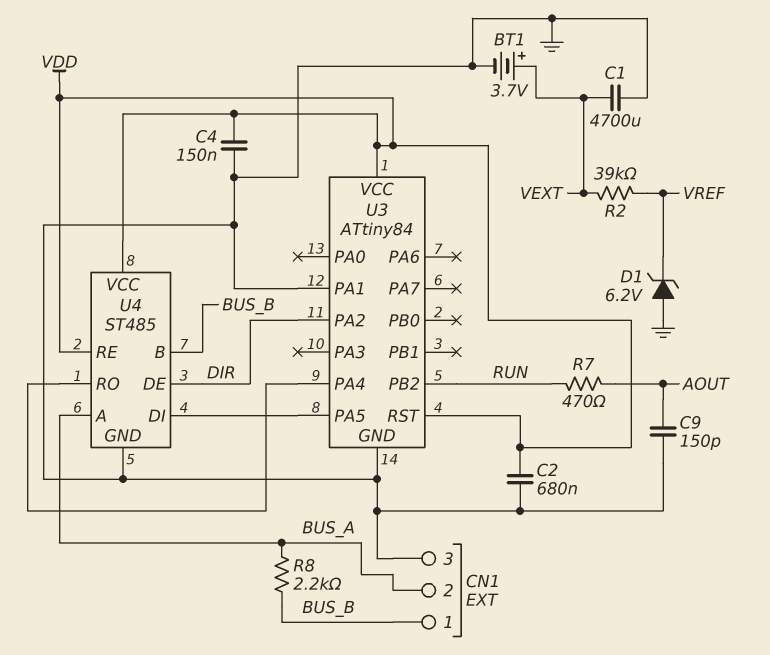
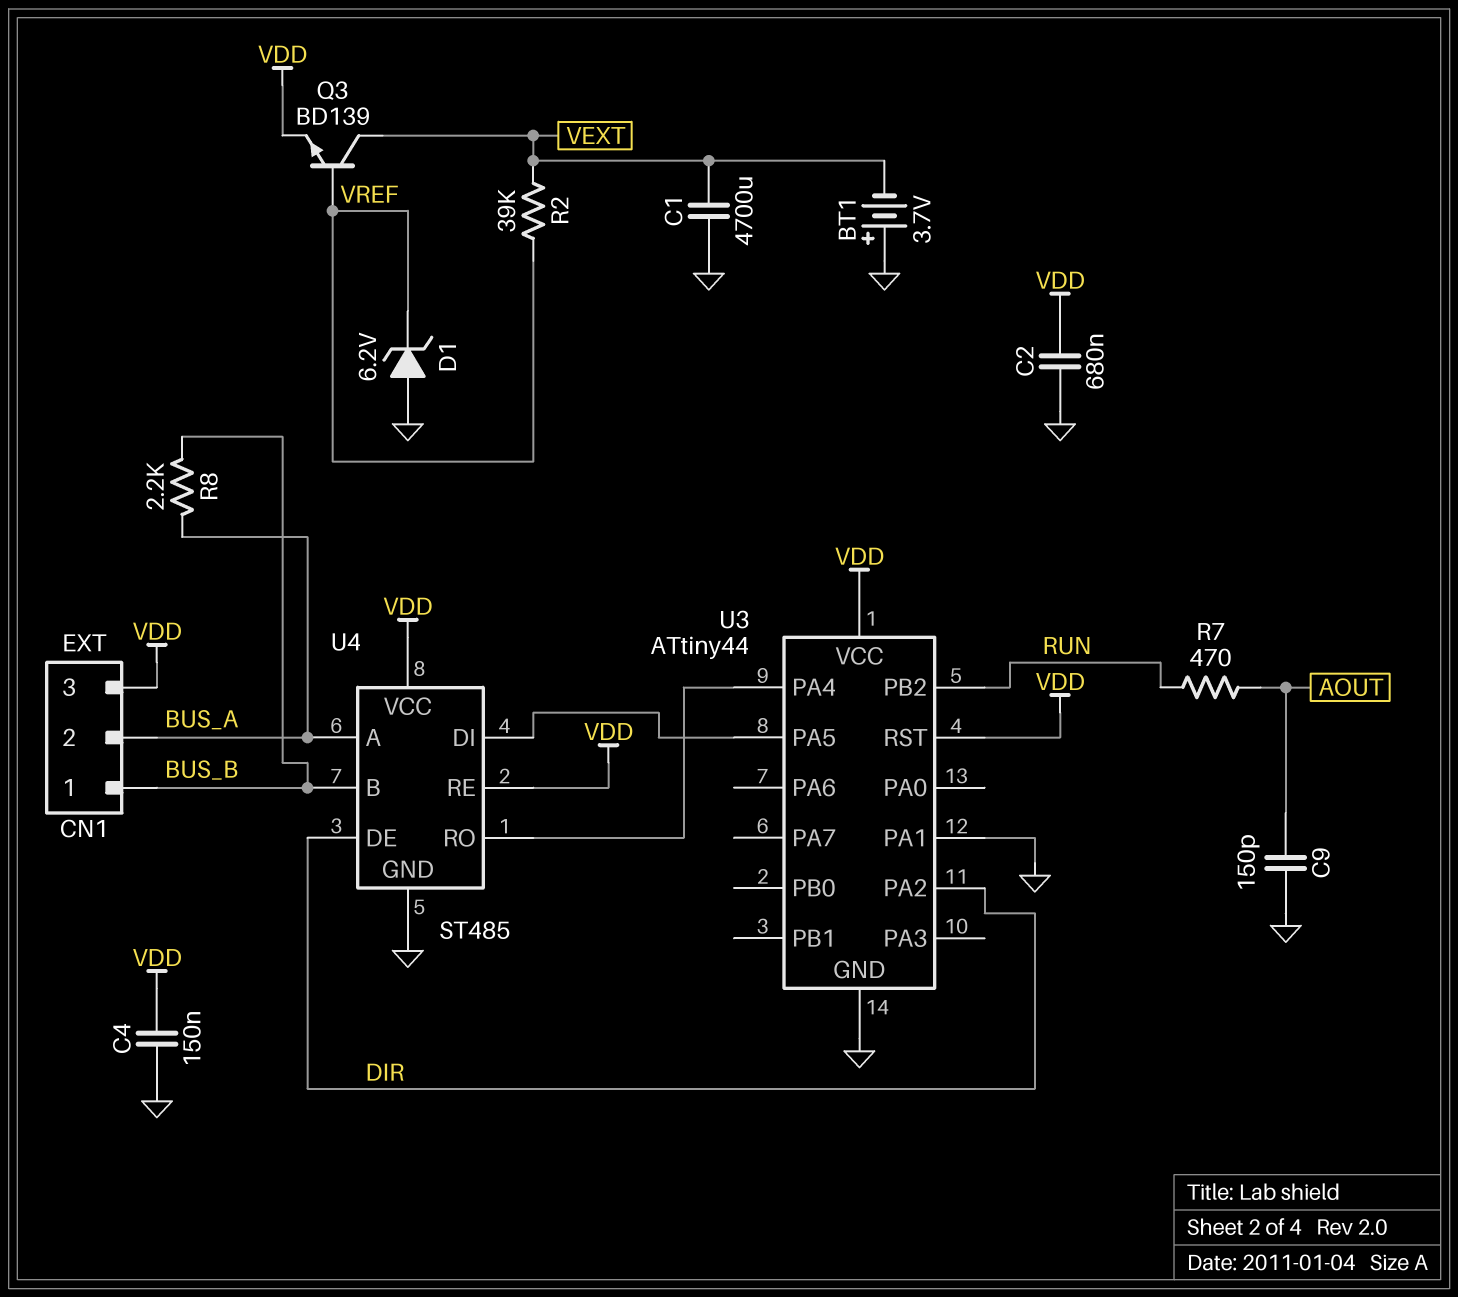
BT1: 3.7V (plus VEXT, minus GND) -> 3.7V (plus GND, minus VEXT)
CN1 pin 3: GND -> VDD
Q3: none -> NPN BD139 (B VREF, C VEXT, E VDD)
U3: ATtiny84 -> ATtiny44

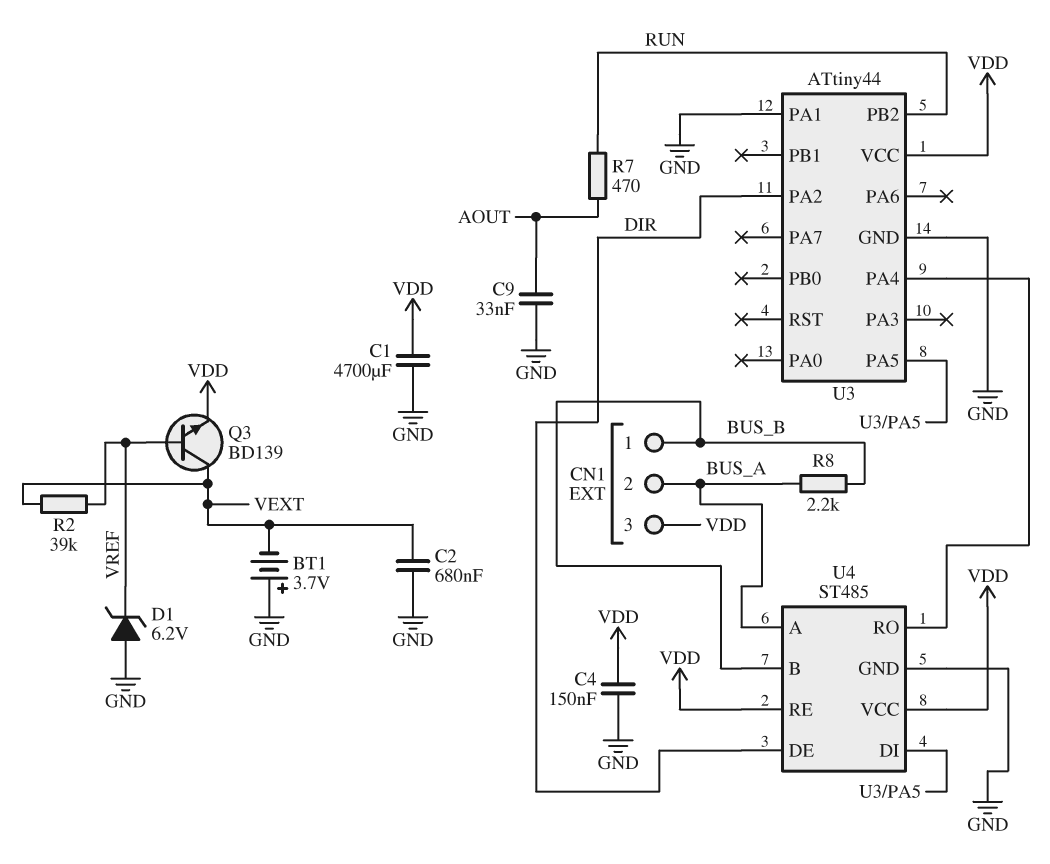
C1: 4700uF (GND, VEXT) -> 4700uF (GND, VDD)
C2: 680nF (GND, VDD) -> 680nF (GND, VEXT)
C9: 150pF (AOUT, GND) -> 33nF (AOUT, GND)
U3 pin RST: VDD -> none

